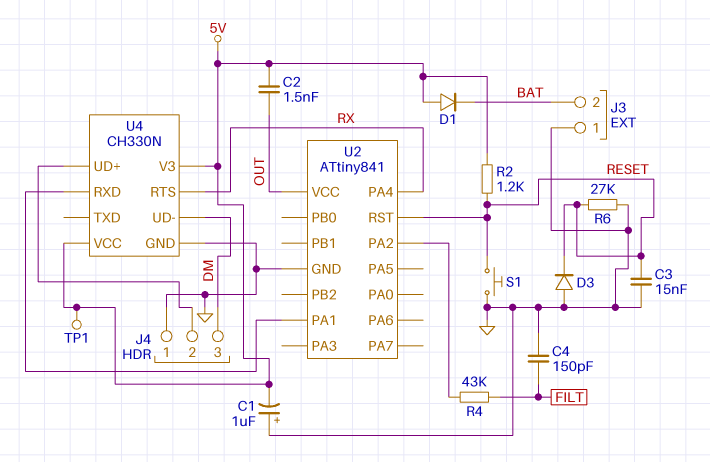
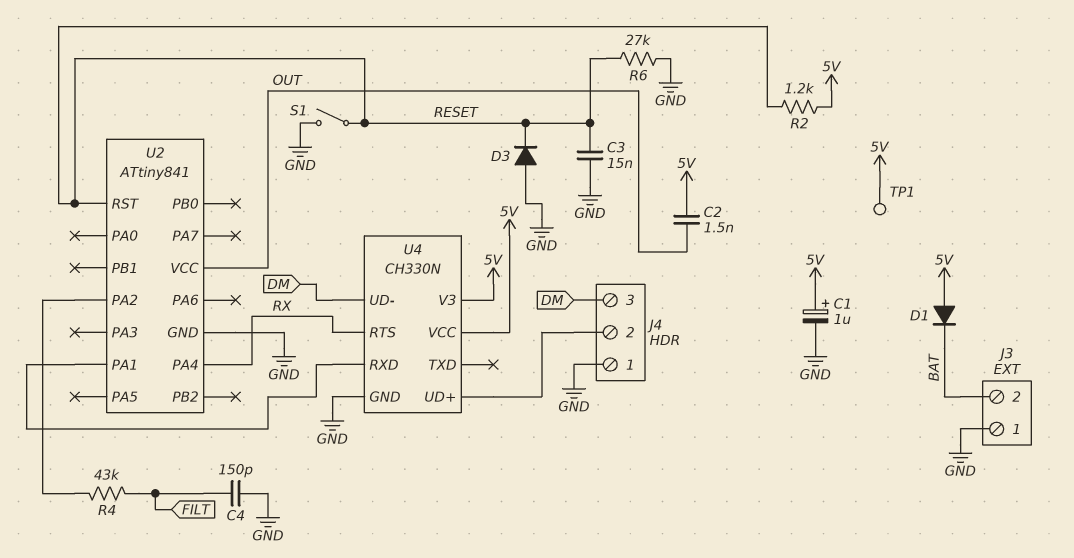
C1: 1uF (plus GND, minus 5V) -> 1uF (plus 5V, minus GND)
S1: button (GND, RESET) -> switch (GND, RESET)

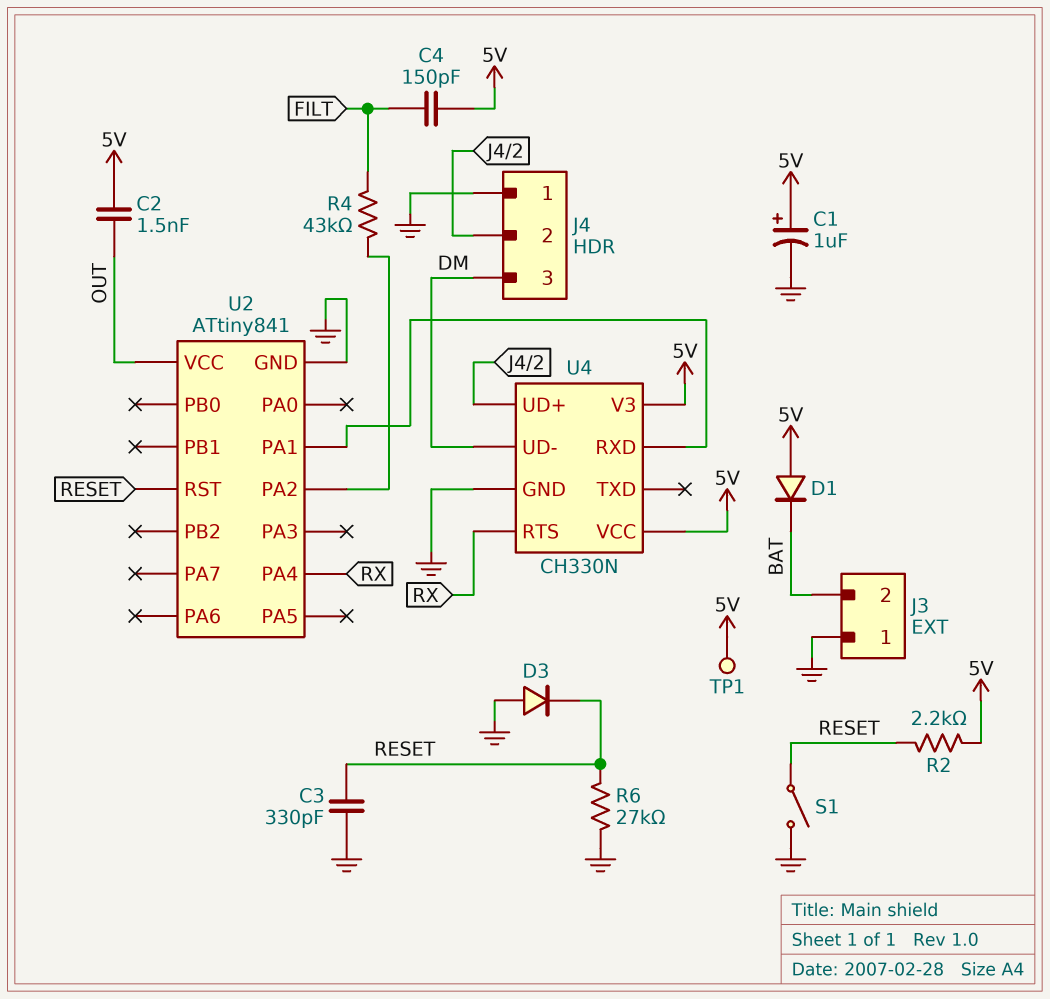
C3: 15nF (GND, RESET) -> 330pF (GND, RESET)
C4: 150pF (FILT, GND) -> 150pF (5V, FILT)
R2: 1.2k (5V, RESET) -> 2.2k (5V, RESET)

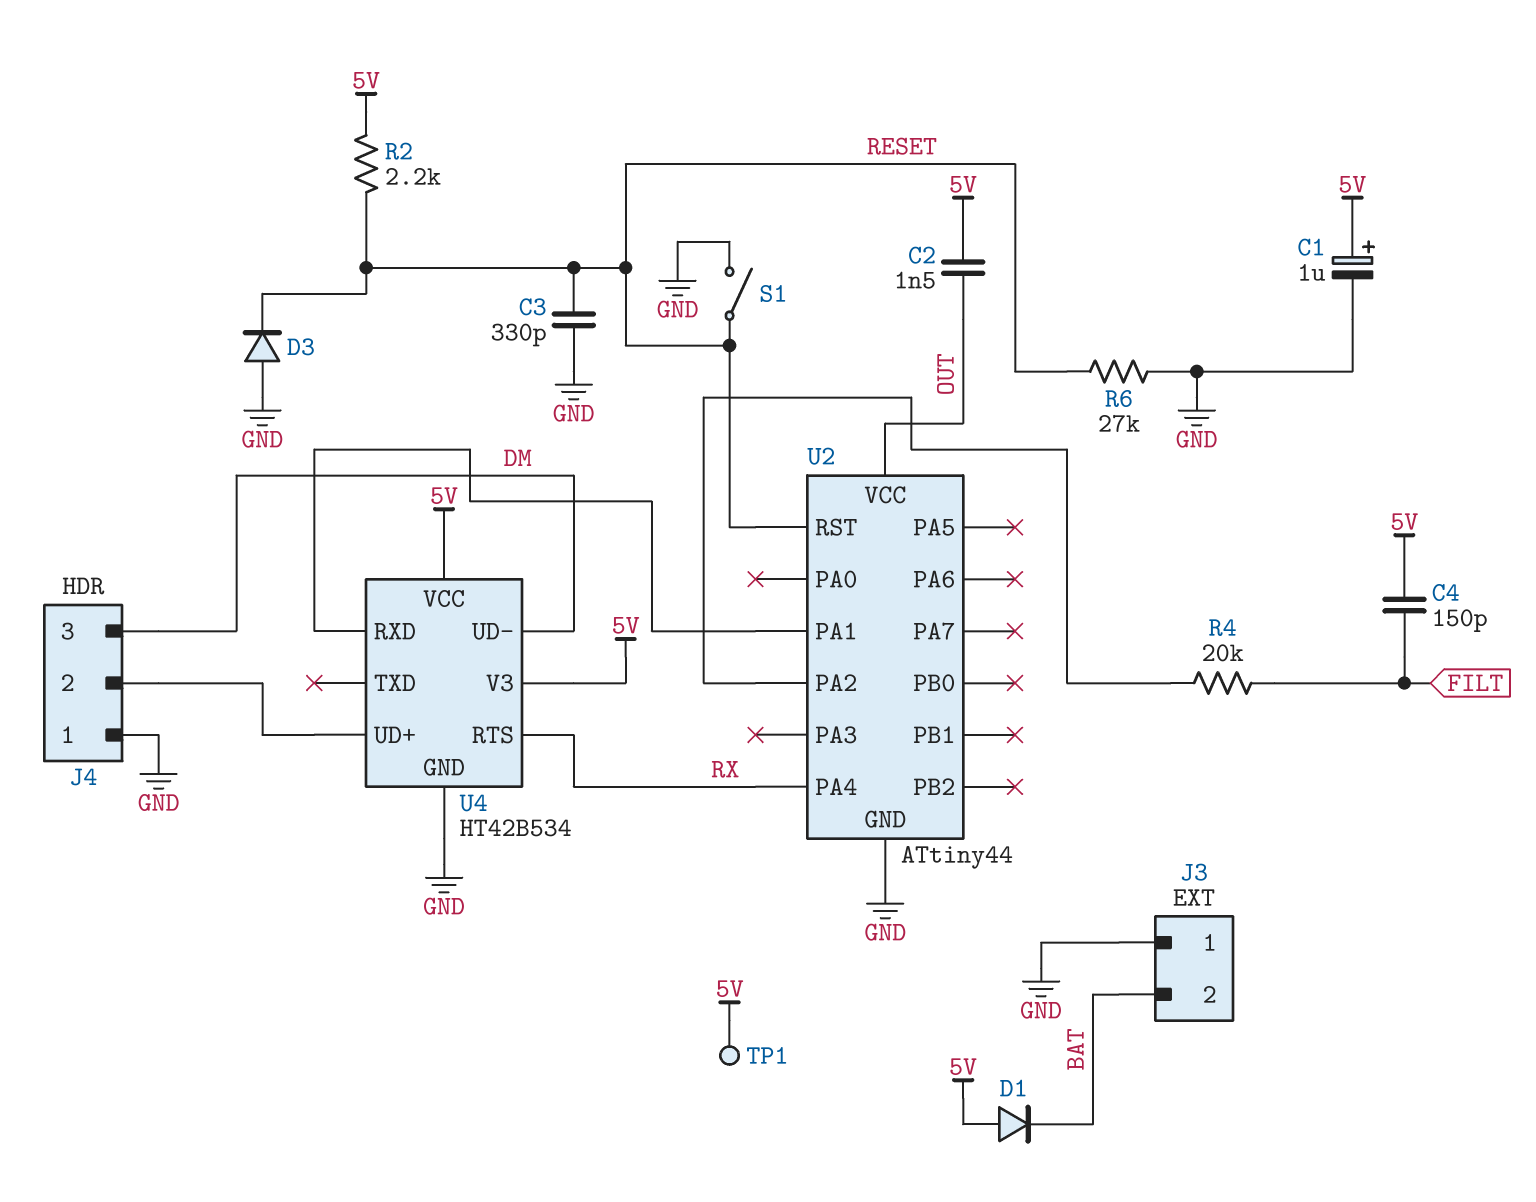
R4: 43k (FILT, U2/PA2) -> 20k (FILT, U2/PA2)
U2: ATtiny841 -> ATtiny44
U4: CH330N -> HT42B534

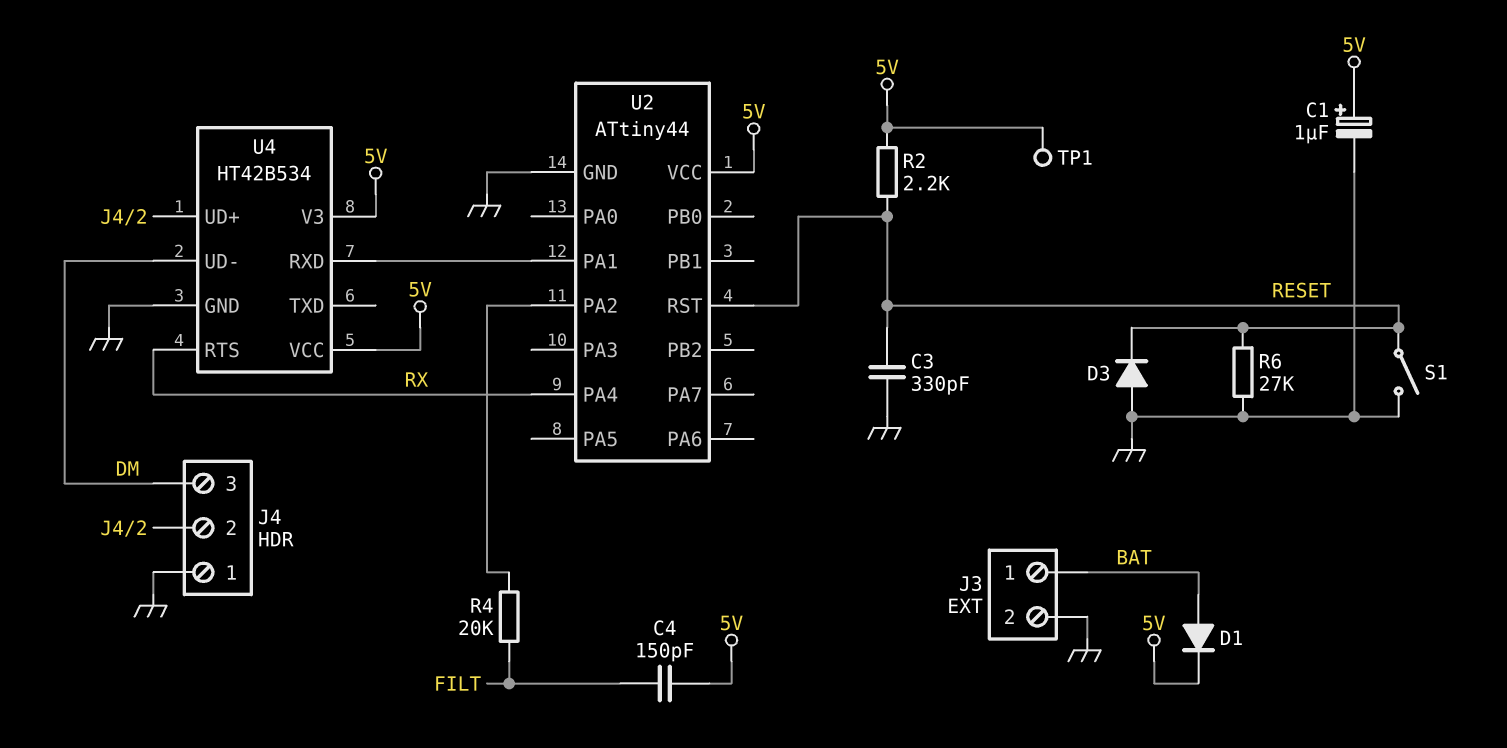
C2: 1.5nF (5V, OUT) -> none
D1: diode (A 5V, K BAT) -> diode (A BAT, K 5V)
J3 pin 1: GND -> BAT
J3 pin 2: BAT -> GND
U2 pin VCC: OUT -> 5V

